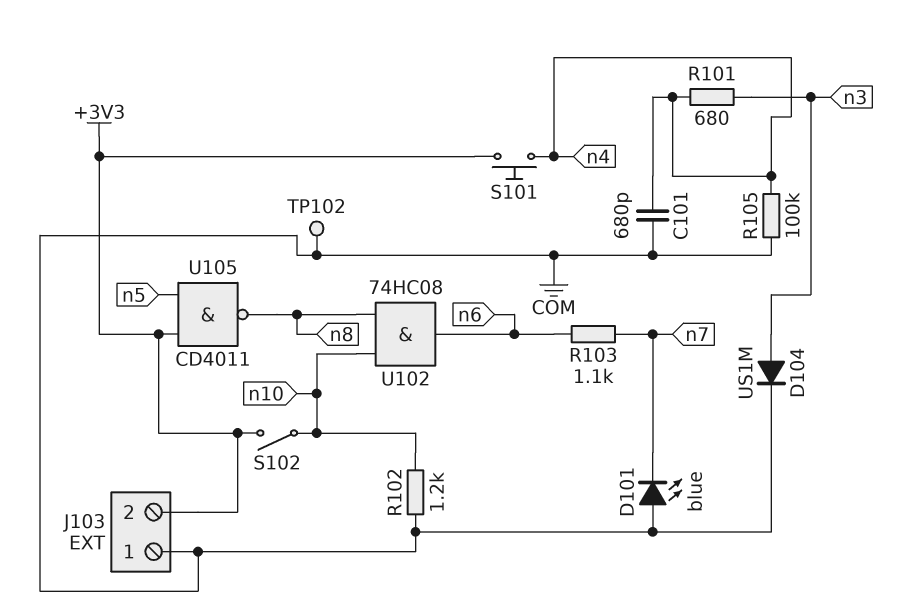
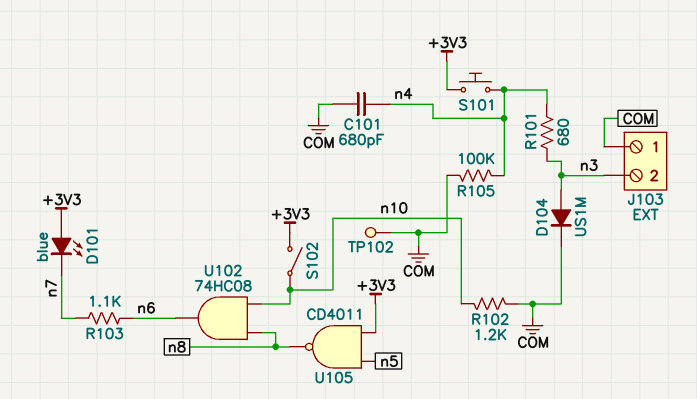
D101: LED blue (A COM, K n7) -> LED blue (A +3V3, K n7)
J103 pin 2: +3V3 -> n3

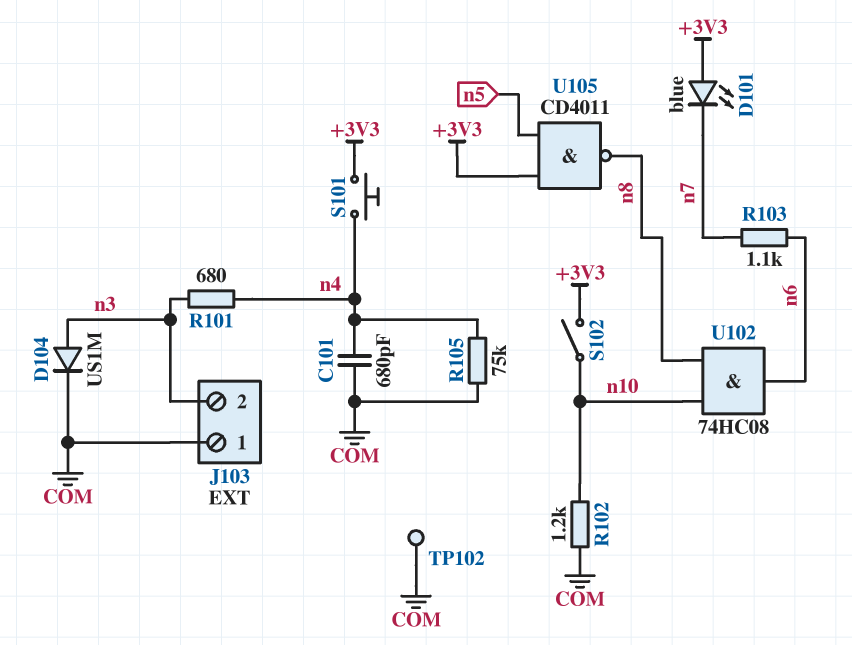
R105: 100k (COM, n4) -> 75k (COM, n4)

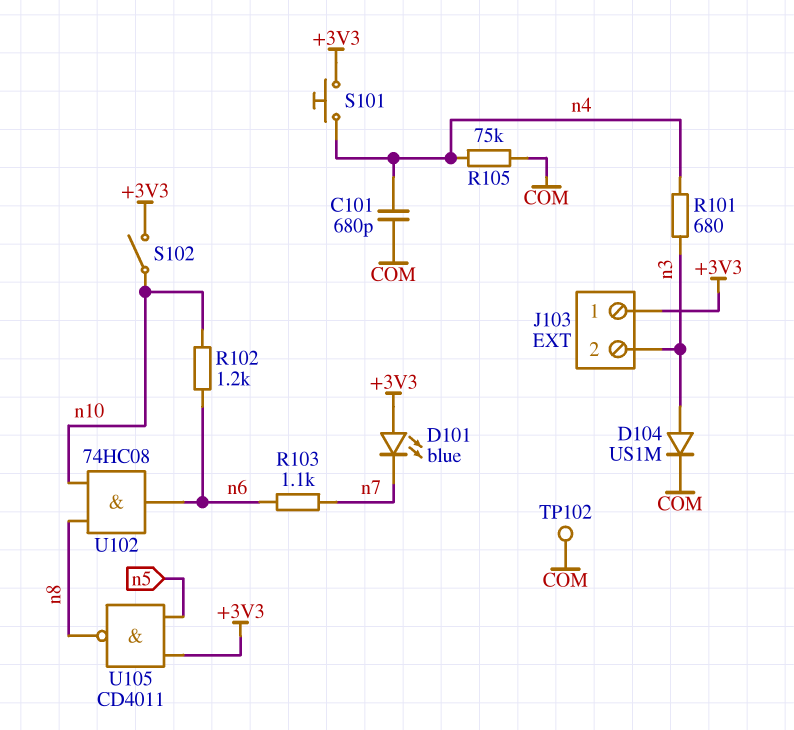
J103 pin 1: COM -> +3V3
R102: 1.2k (COM, n10) -> 1.2k (n6, n10)

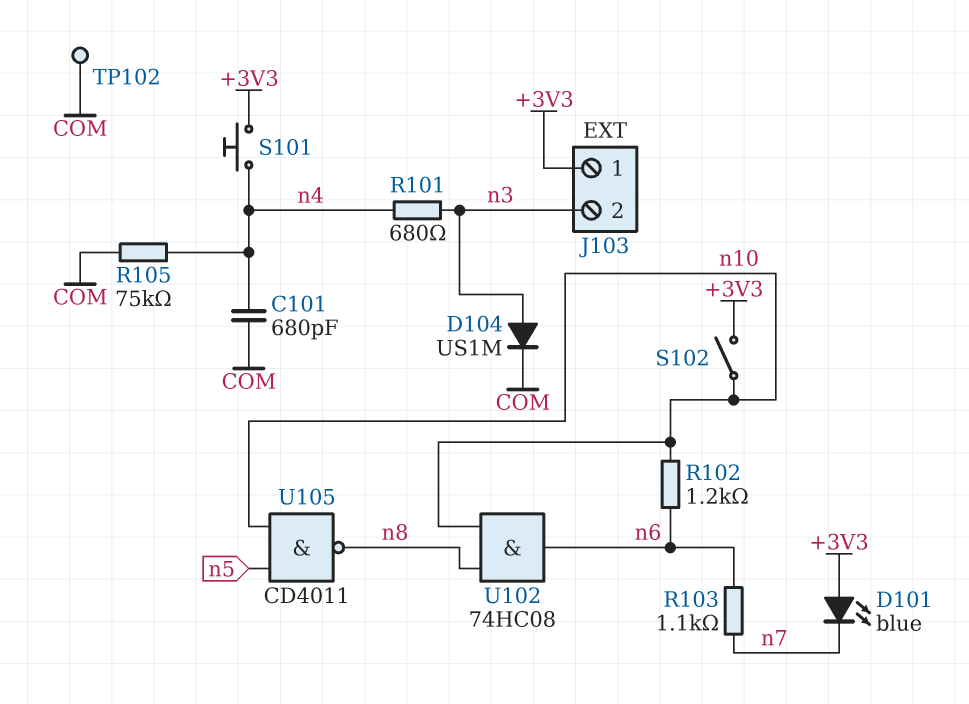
U105: NAND CD4011 (in +3V3, in n5, out n8) -> NAND CD4011 (in n5, in n10, out n8)

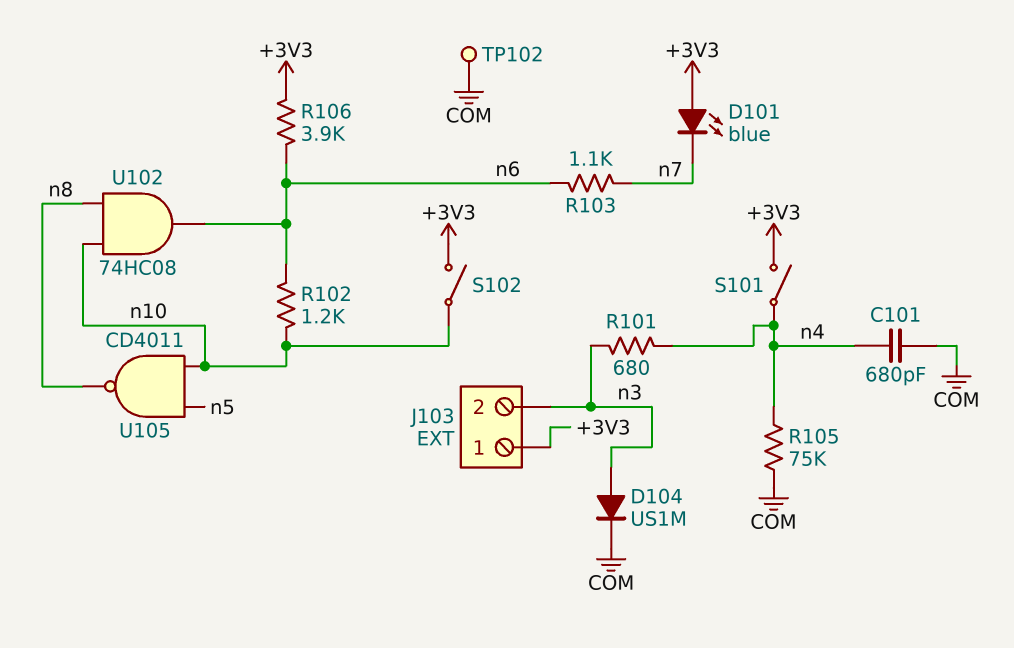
R106: none -> 3.9k (+3V3, n6)
S101: button (+3V3, n4) -> switch (+3V3, n4)

